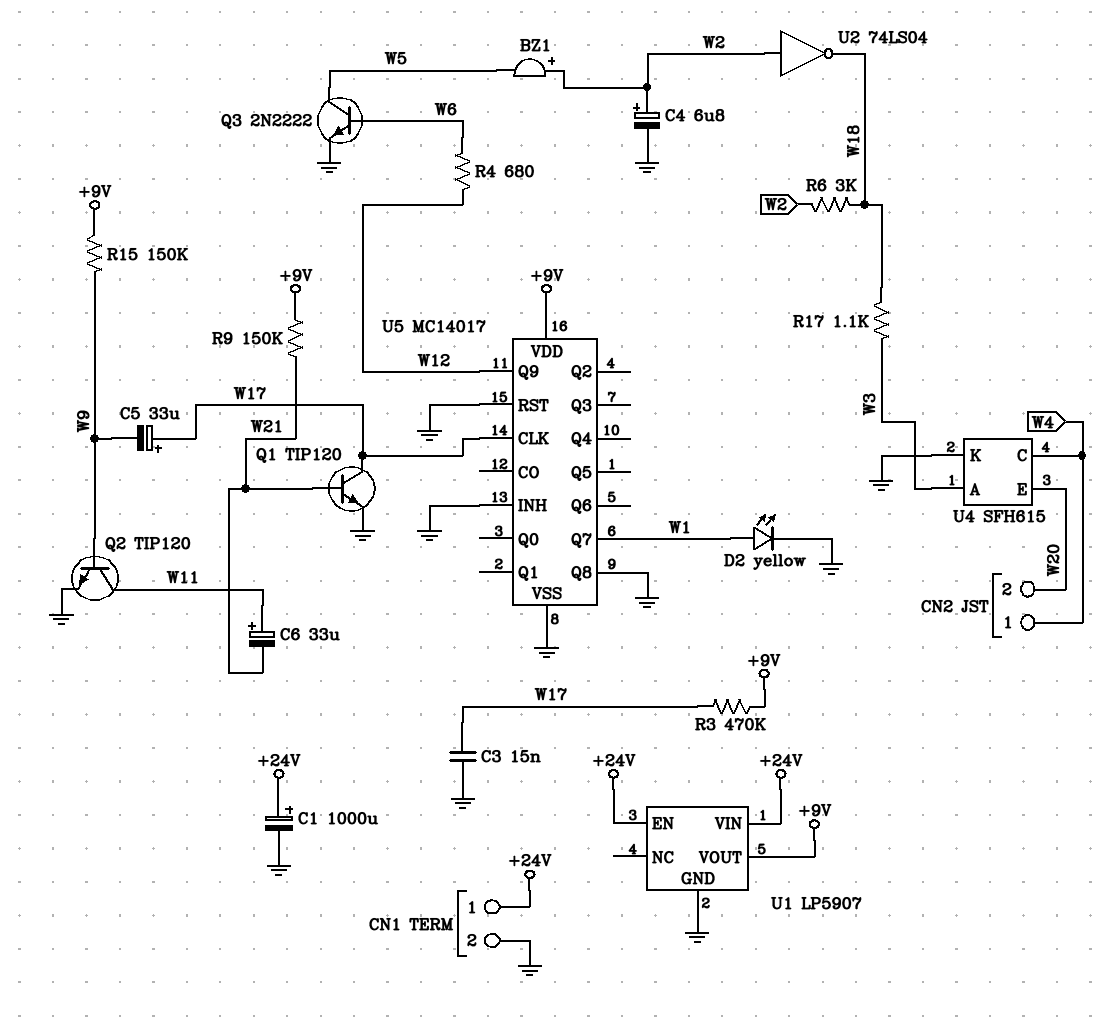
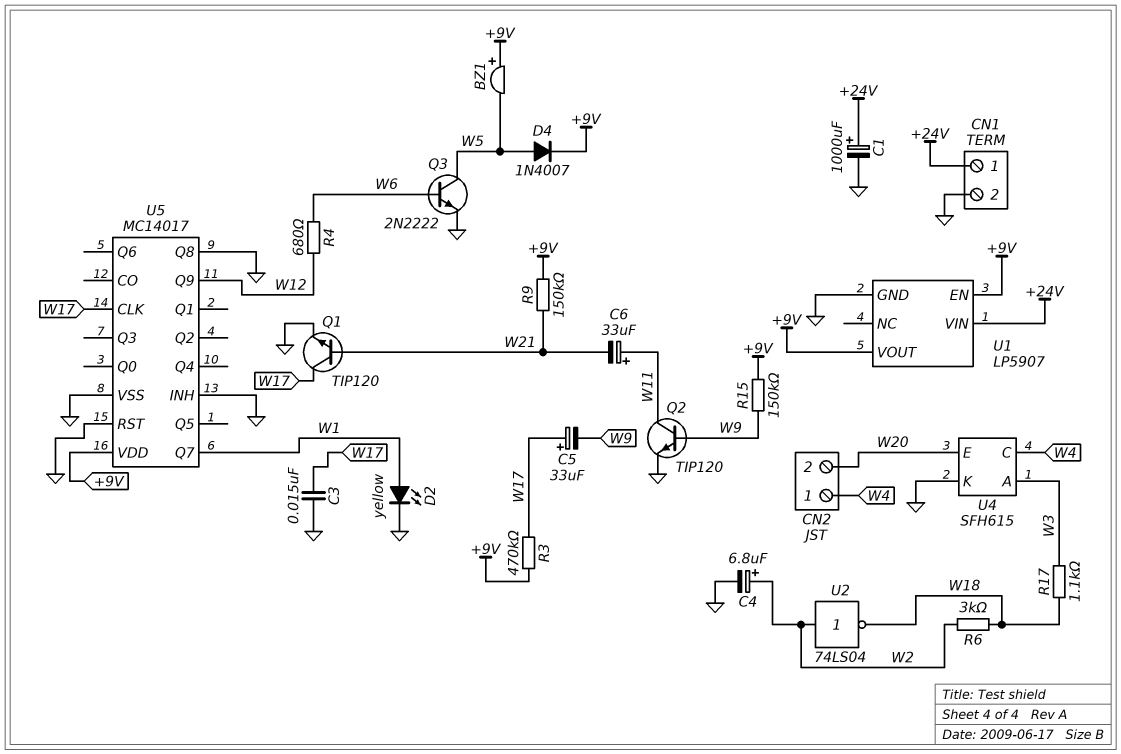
BZ1: buzzer (plus W2, minus W5) -> buzzer (plus +9V, minus W5)
D4: none -> diode 1N4007 (A W5, K +9V)
U1 pin EN: +24V -> +9V

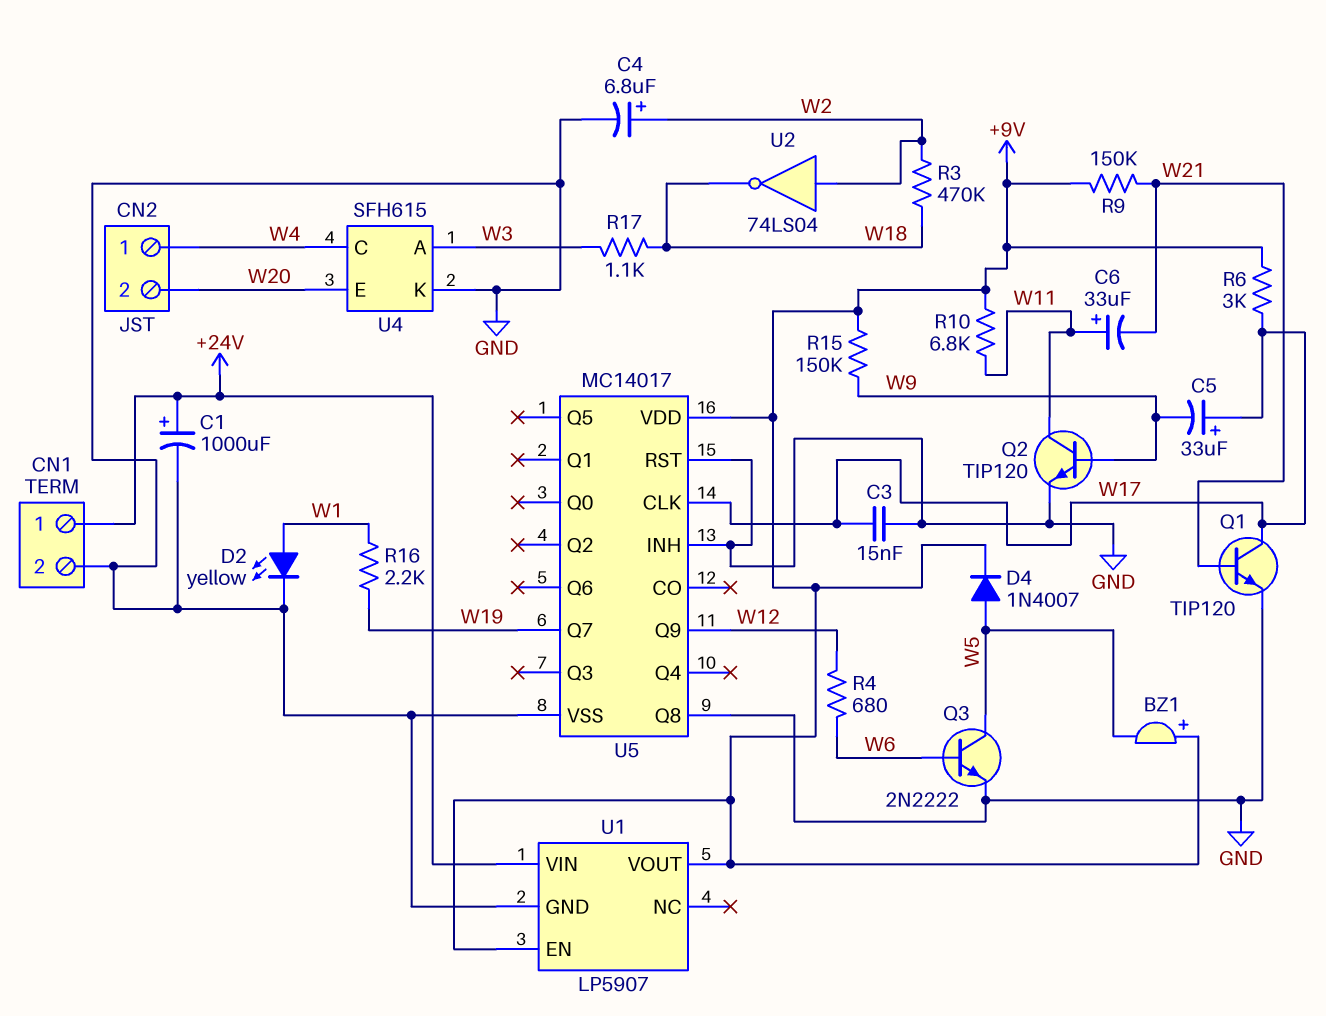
R3: 470k (+9V, W17) -> 470k (W2, W18)
R6: 3k (W2, W18) -> 3k (+9V, W17)
R10: none -> 6.8k (+9V, W11)
R16: none -> 2.2k (W1, W19)
U5 pin Q7: W1 -> W19

